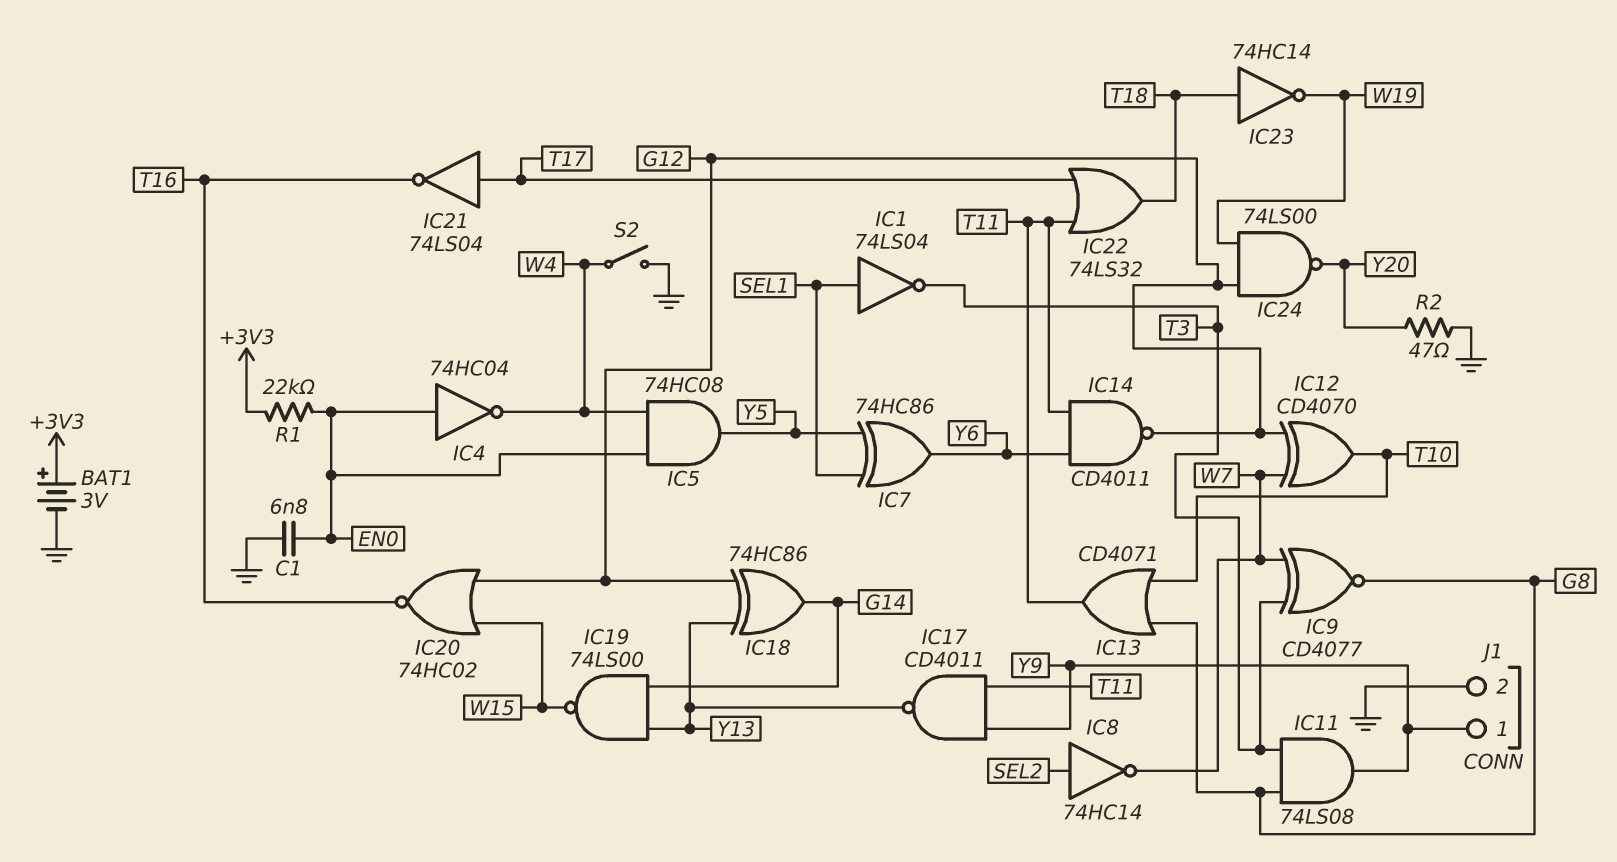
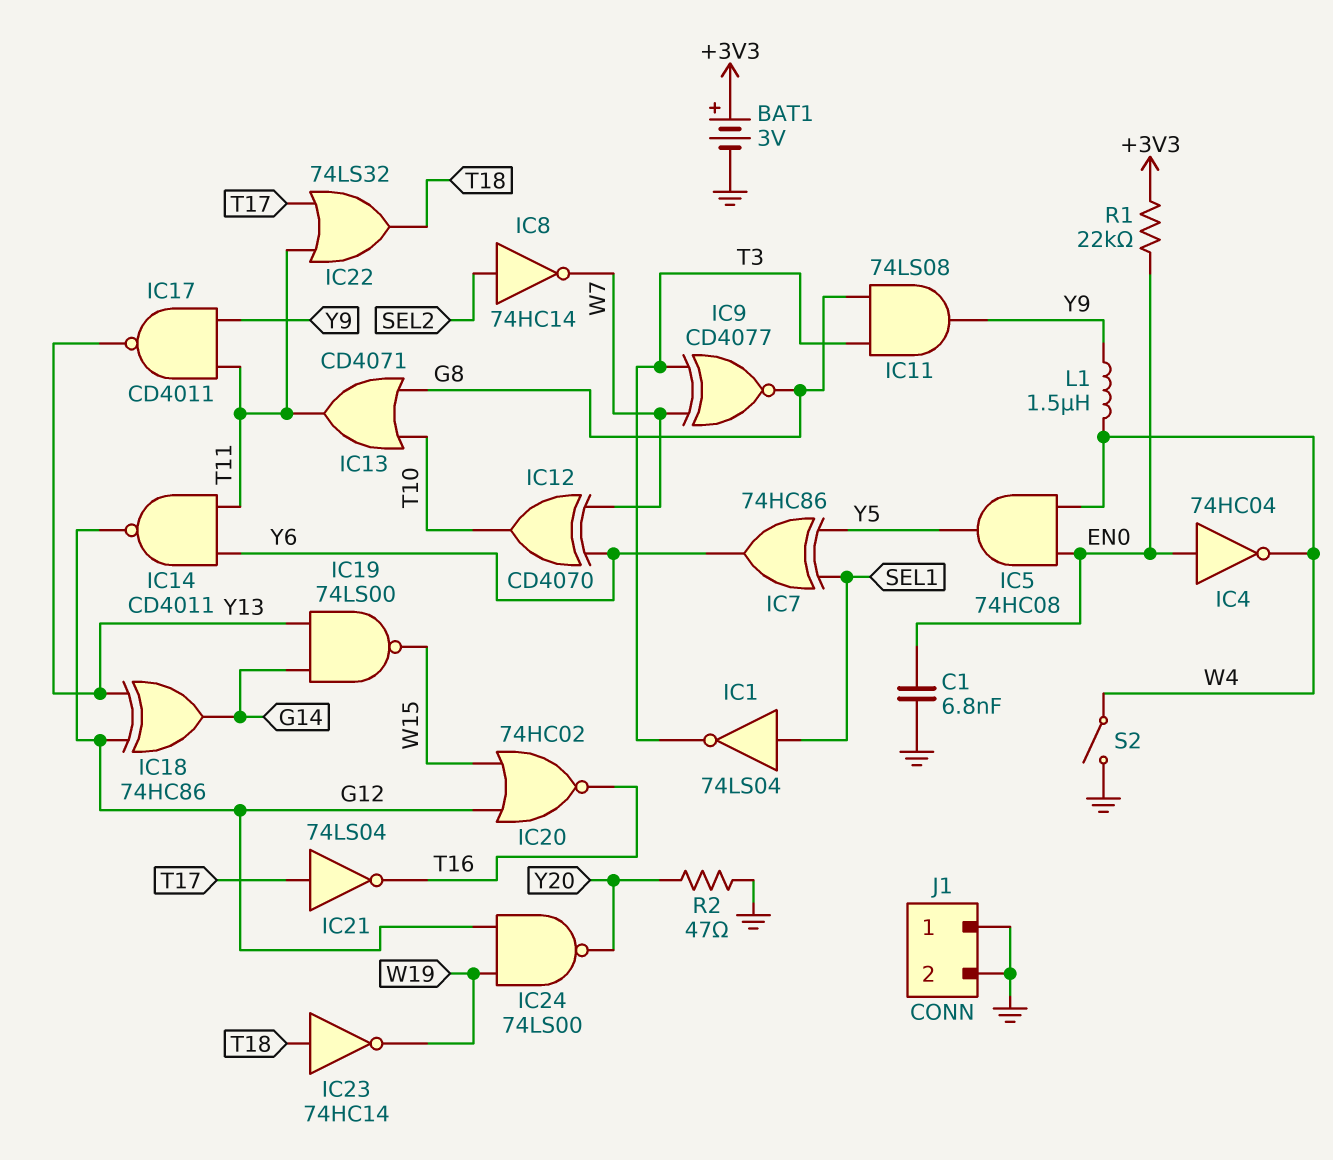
IC12: XOR CD4070 (in G12, in W7, out T10) -> XOR CD4070 (in W7, in Y6, out T10)
J1 pin 1: Y9 -> GND
L1: none -> 1.5uH (W4, Y9)

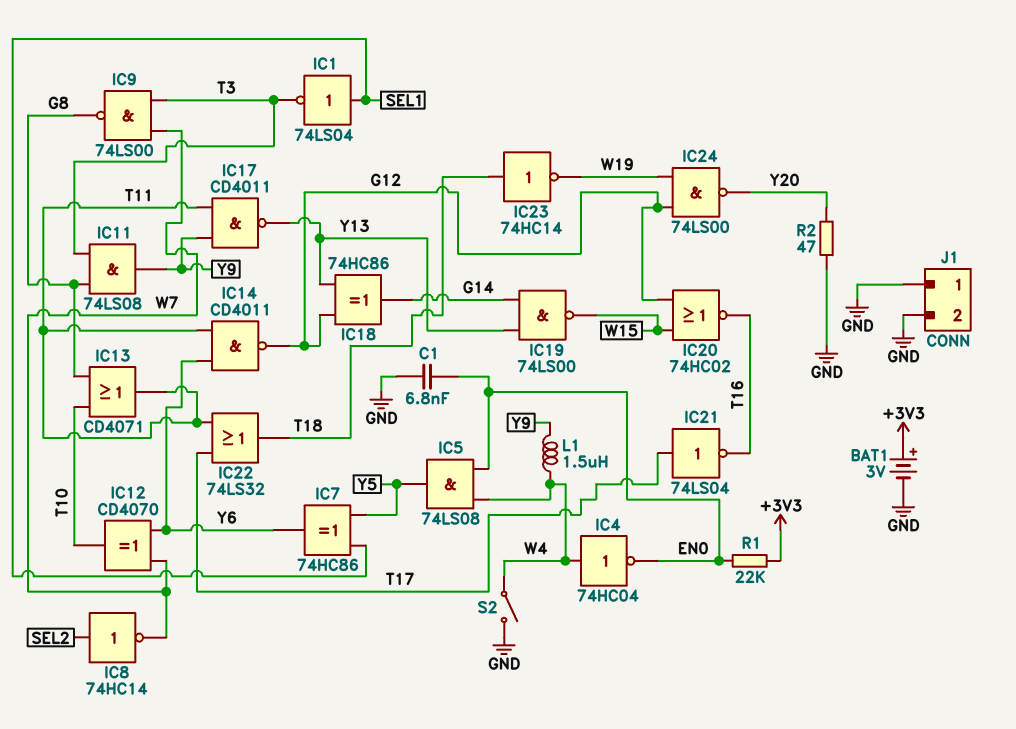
IC4: NOT 74HC04 (in EN0, out W4) -> NOT 74HC04 (in W4, out EN0)
IC5: AND 74HC08 (in EN0, in W4, out Y5) -> AND 74LS08 (in EN0, in W4, out Y5)
IC9: XNOR CD4077 (in T3, in W7, out G8) -> NAND 74LS00 (in T3, in W7, out G8)

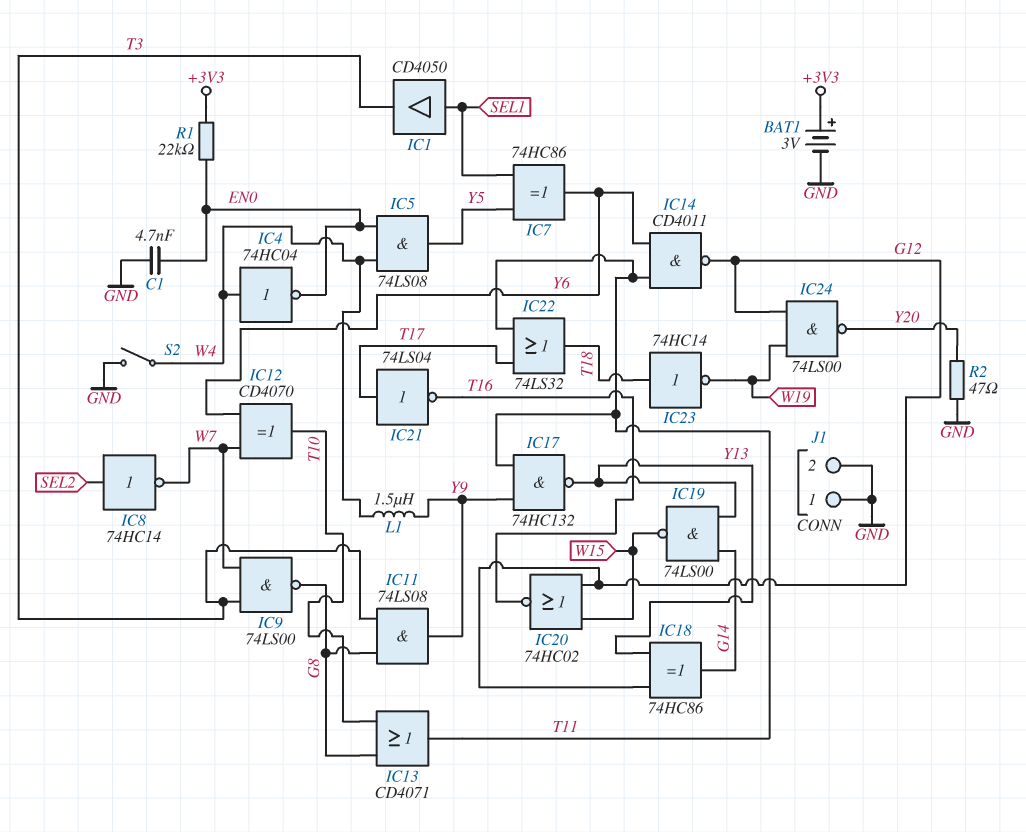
C1: 6.8nF (EN0, GND) -> 4.7nF (EN0, GND)
IC1: NOT 74LS04 (in SEL1, out T3) -> buffer CD4050 (in SEL1, out T3)
IC17: NAND CD4011 (in T11, in Y9, out Y13) -> NAND 74HC132 (in T11, in Y9, out Y13)

